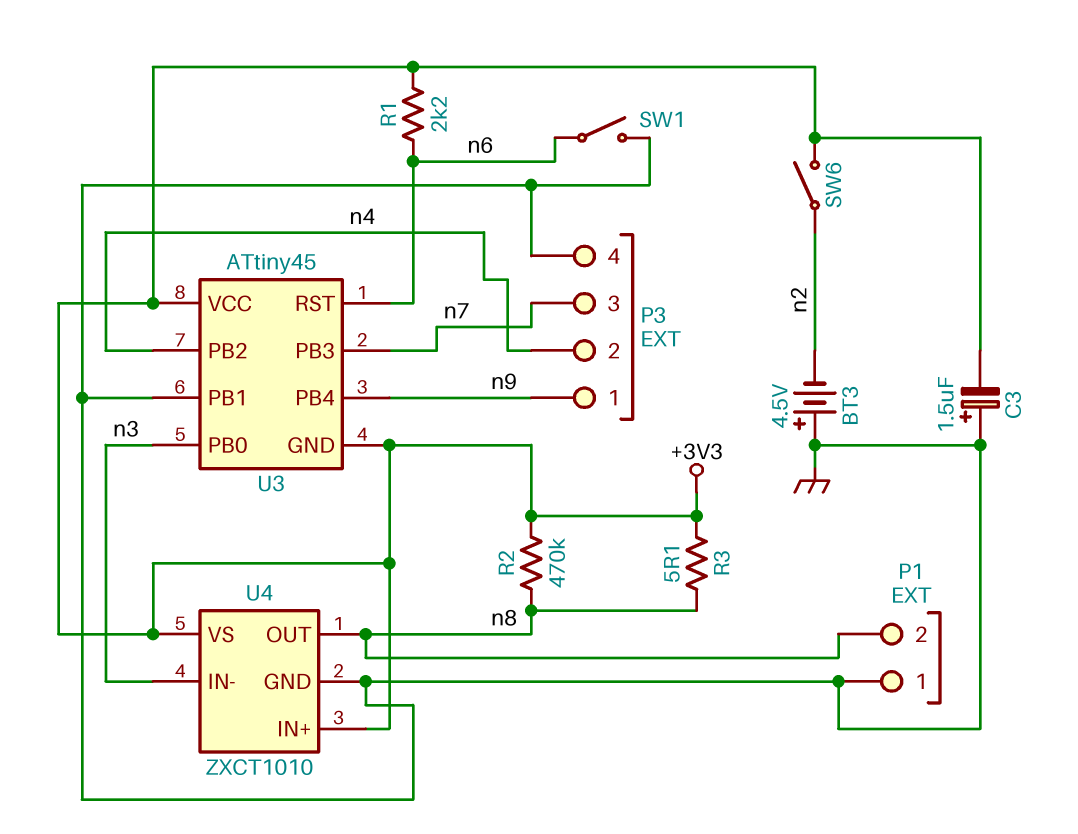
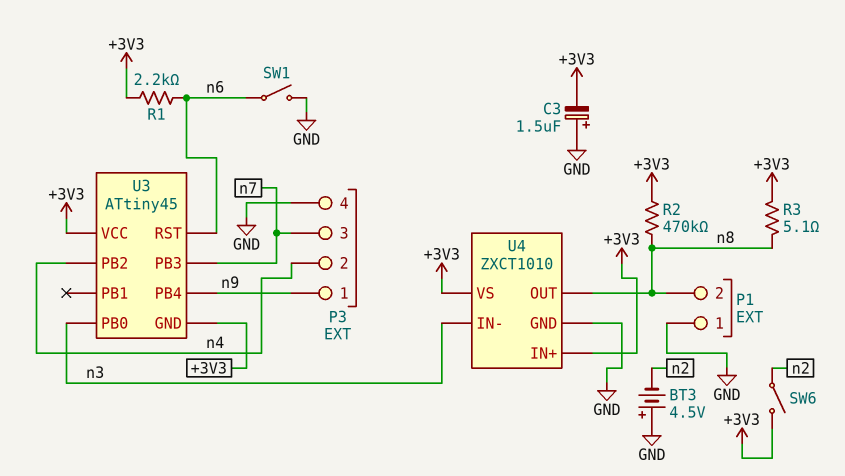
U3 pin PB1: GND -> none

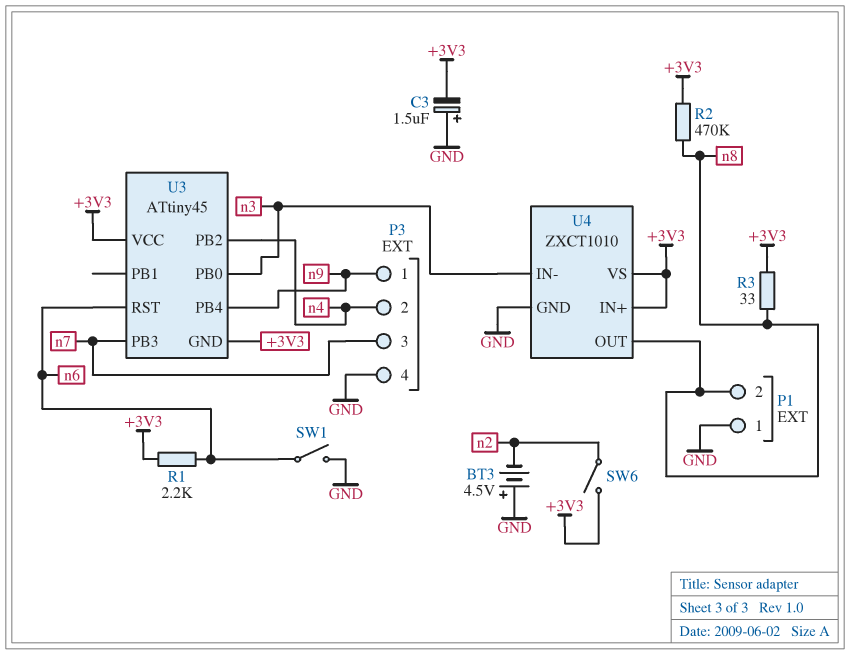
R3: 5.1 (+3V3, n8) -> 33 (+3V3, n8)

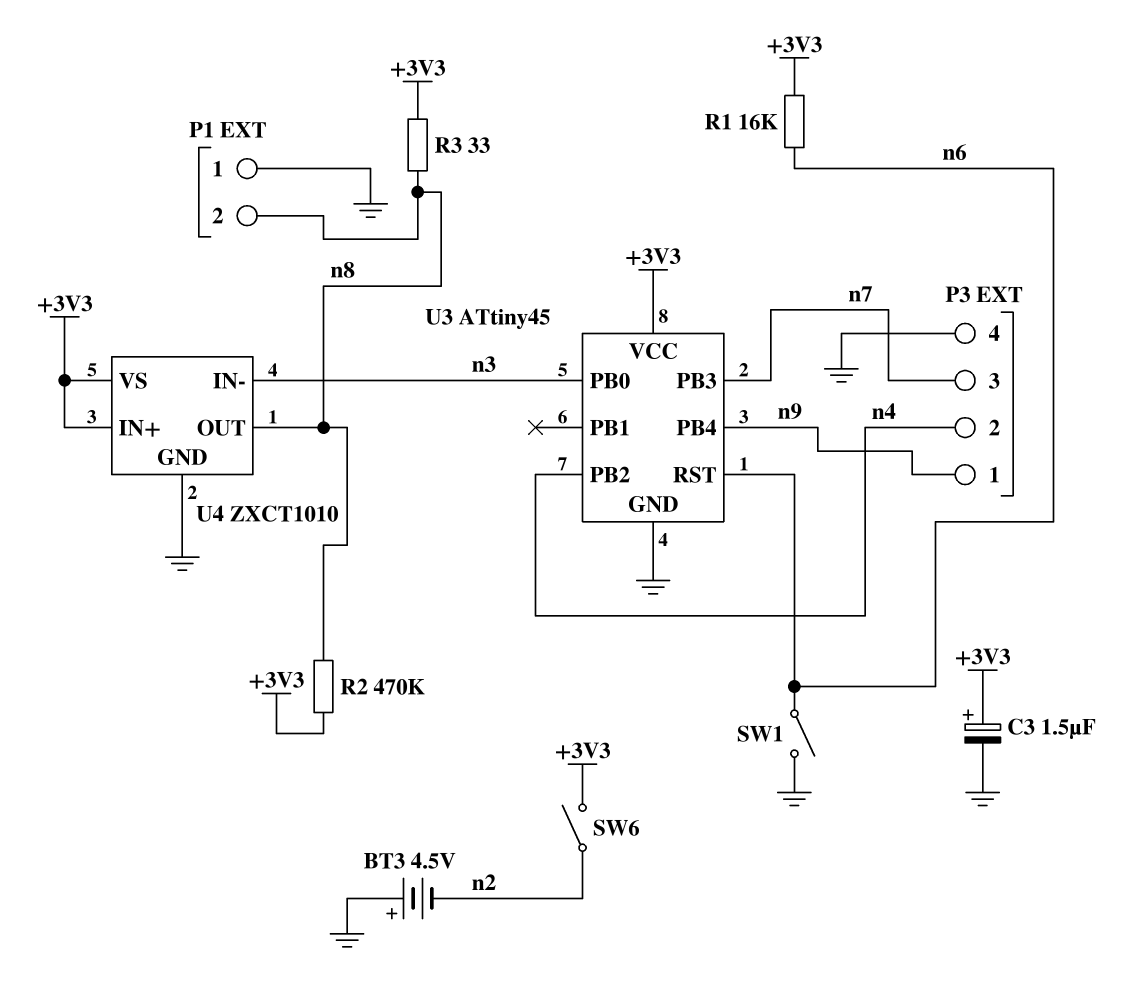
C3: 1.5uF (plus GND, minus +3V3) -> 1.5uF (plus +3V3, minus GND)
R1: 2.2k (+3V3, n6) -> 16k (+3V3, n6)
U3 pin GND: +3V3 -> GND

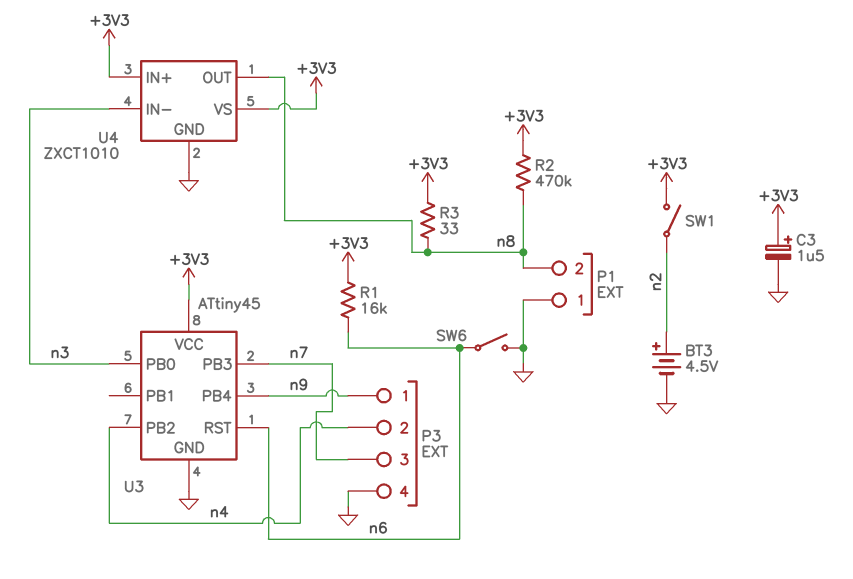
BT3: 4.5V (plus GND, minus n2) -> 4.5V (plus n2, minus GND)
SW1: switch (GND, n6) -> switch (+3V3, n2)
SW6: switch (+3V3, n2) -> switch (GND, n6)

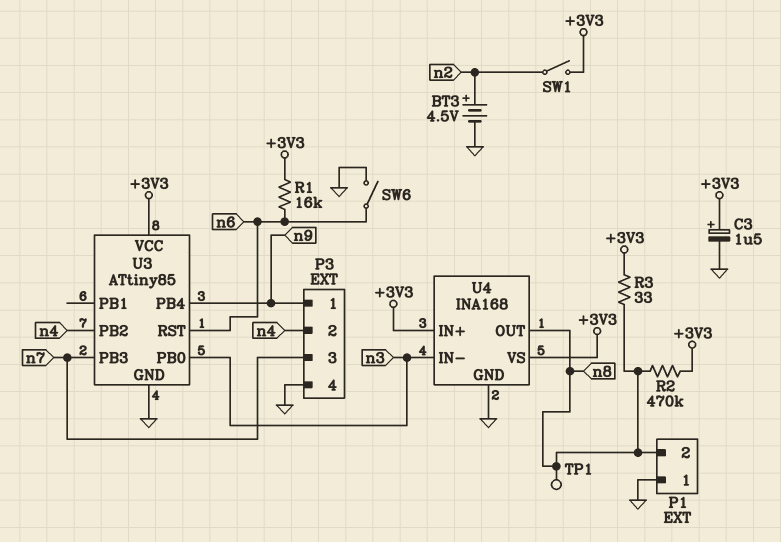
TP1: none -> test point (n8)
U3: ATtiny45 -> ATtiny85
U4: ZXCT1010 -> INA168

